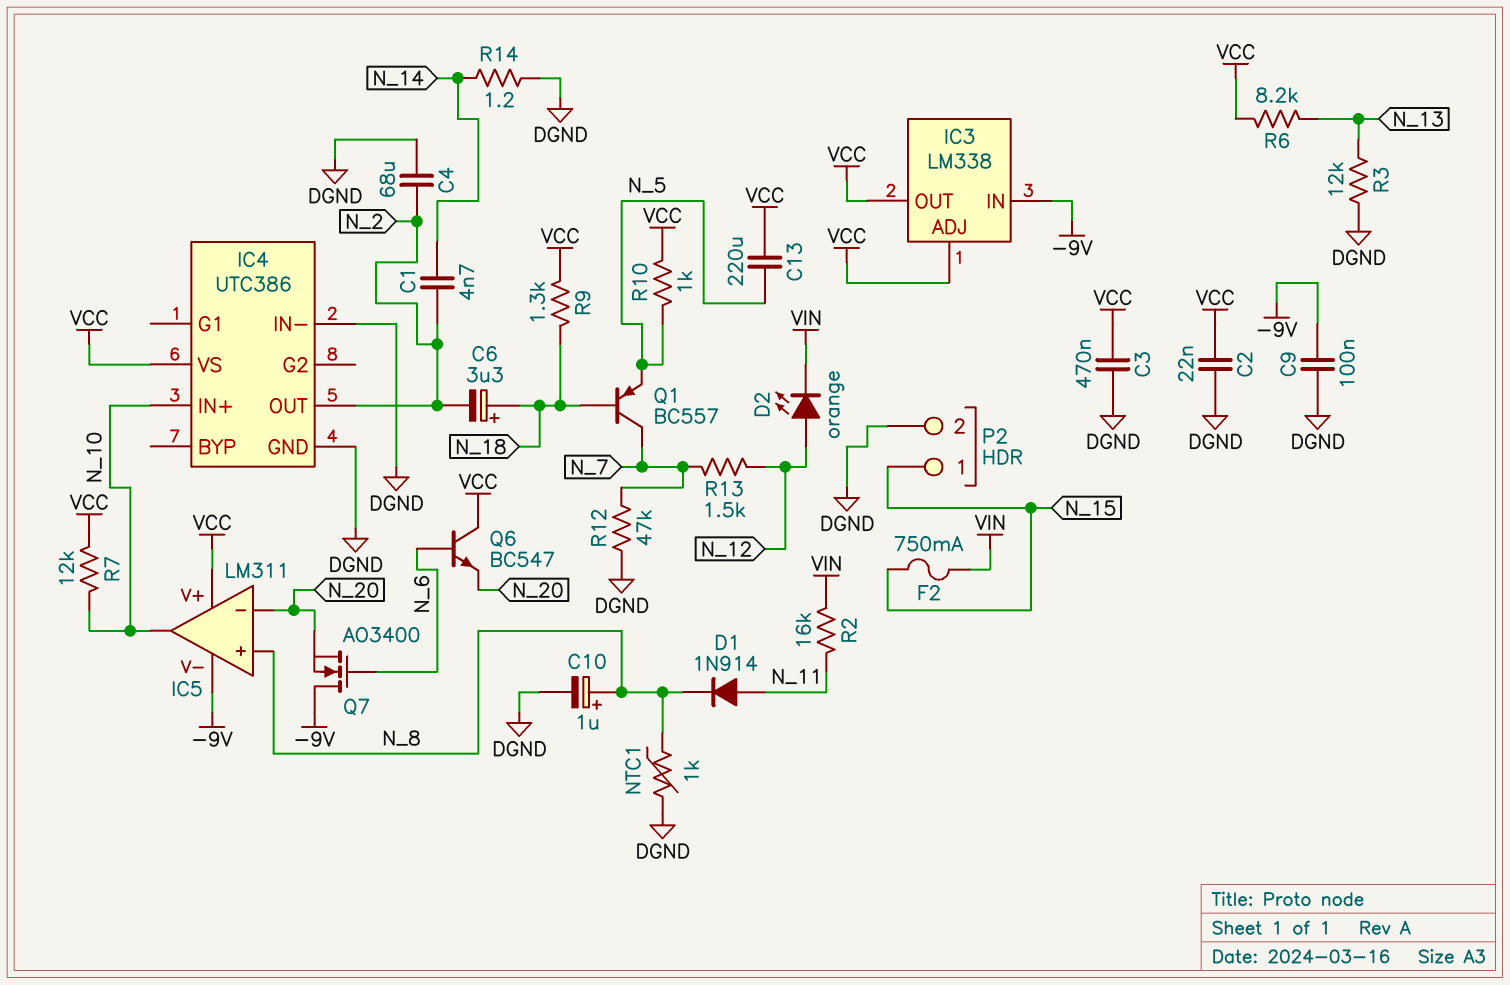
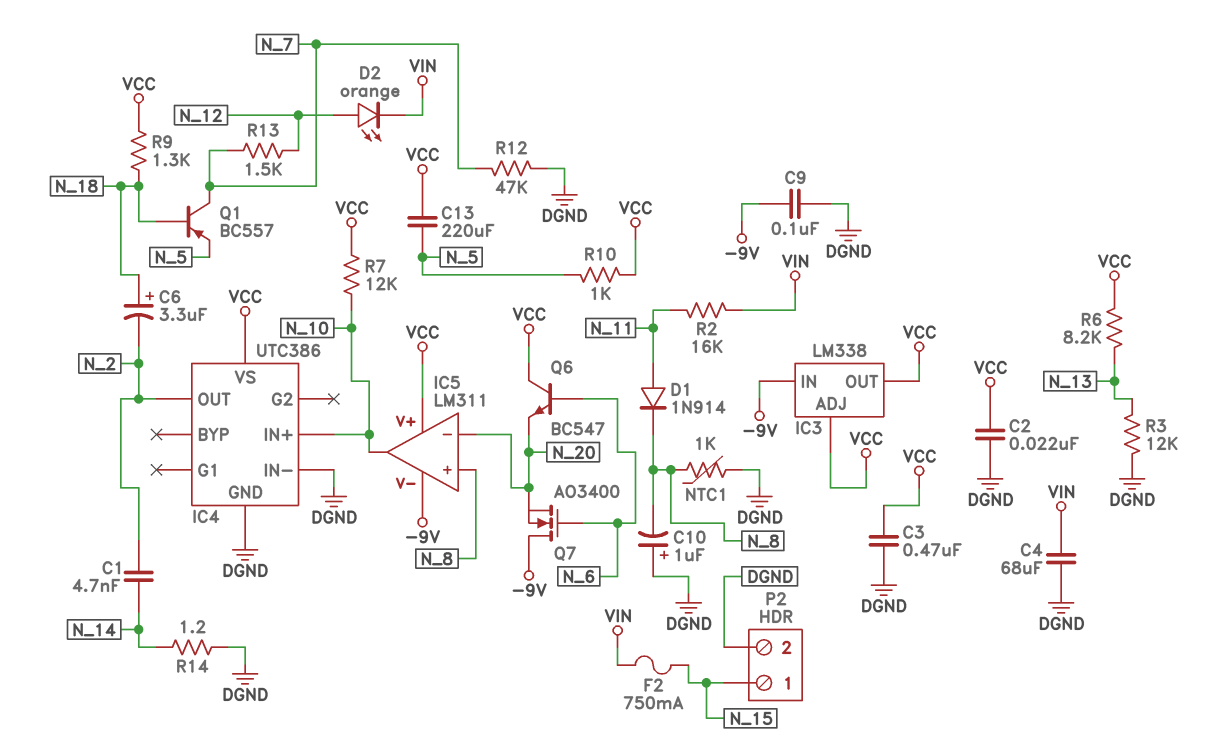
C4: 68uF (DGND, N_2) -> 68uF (DGND, VIN)
C10: 1uF (plus N_8, minus DGND) -> 1uF (plus DGND, minus N_8)

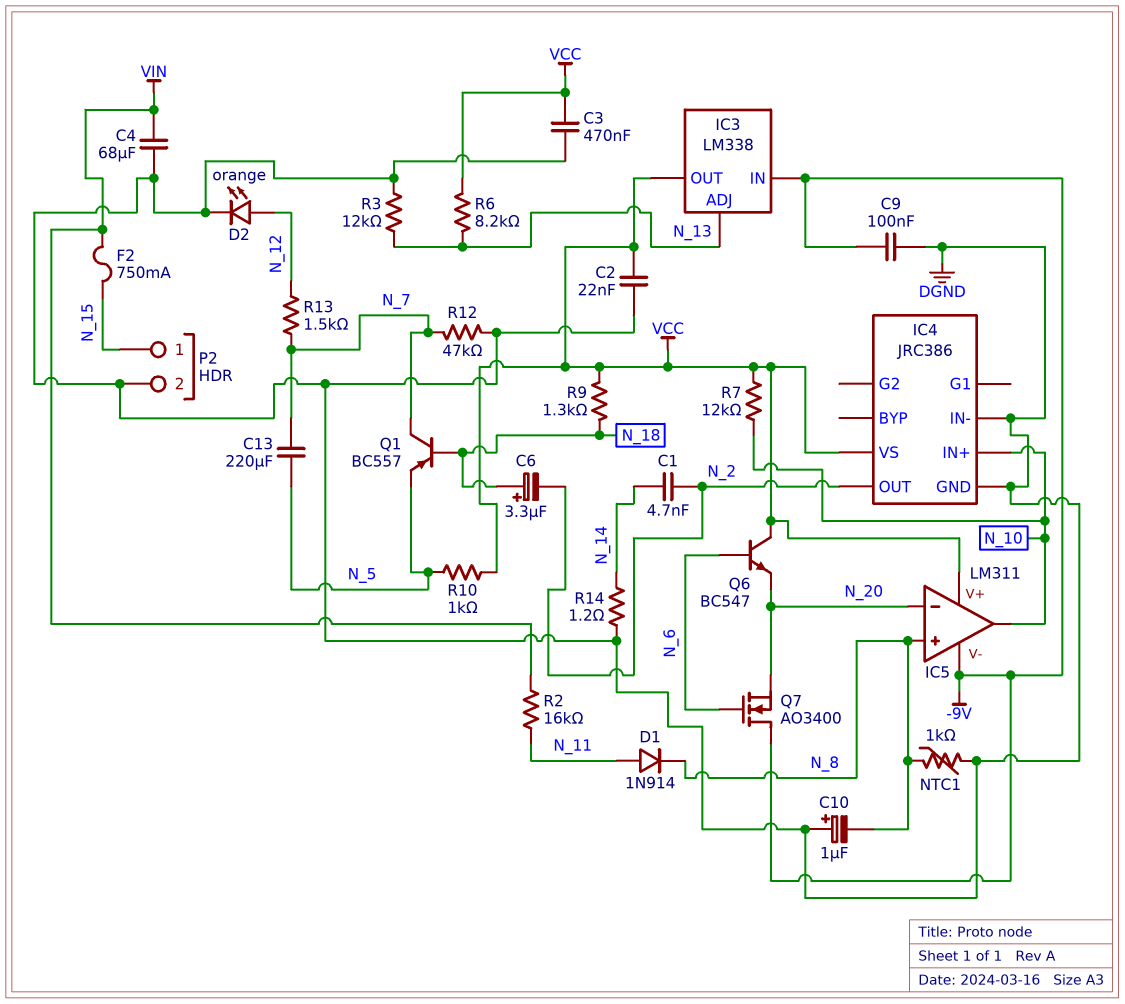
C13: 220uF (N_5, VCC) -> 220uF (N_5, N_7)
D2: LED orange (A N_12, K VIN) -> LED orange (A N_12, K DGND)
IC3 pin ADJ: VCC -> N_13
IC4: UTC386 -> JRC386

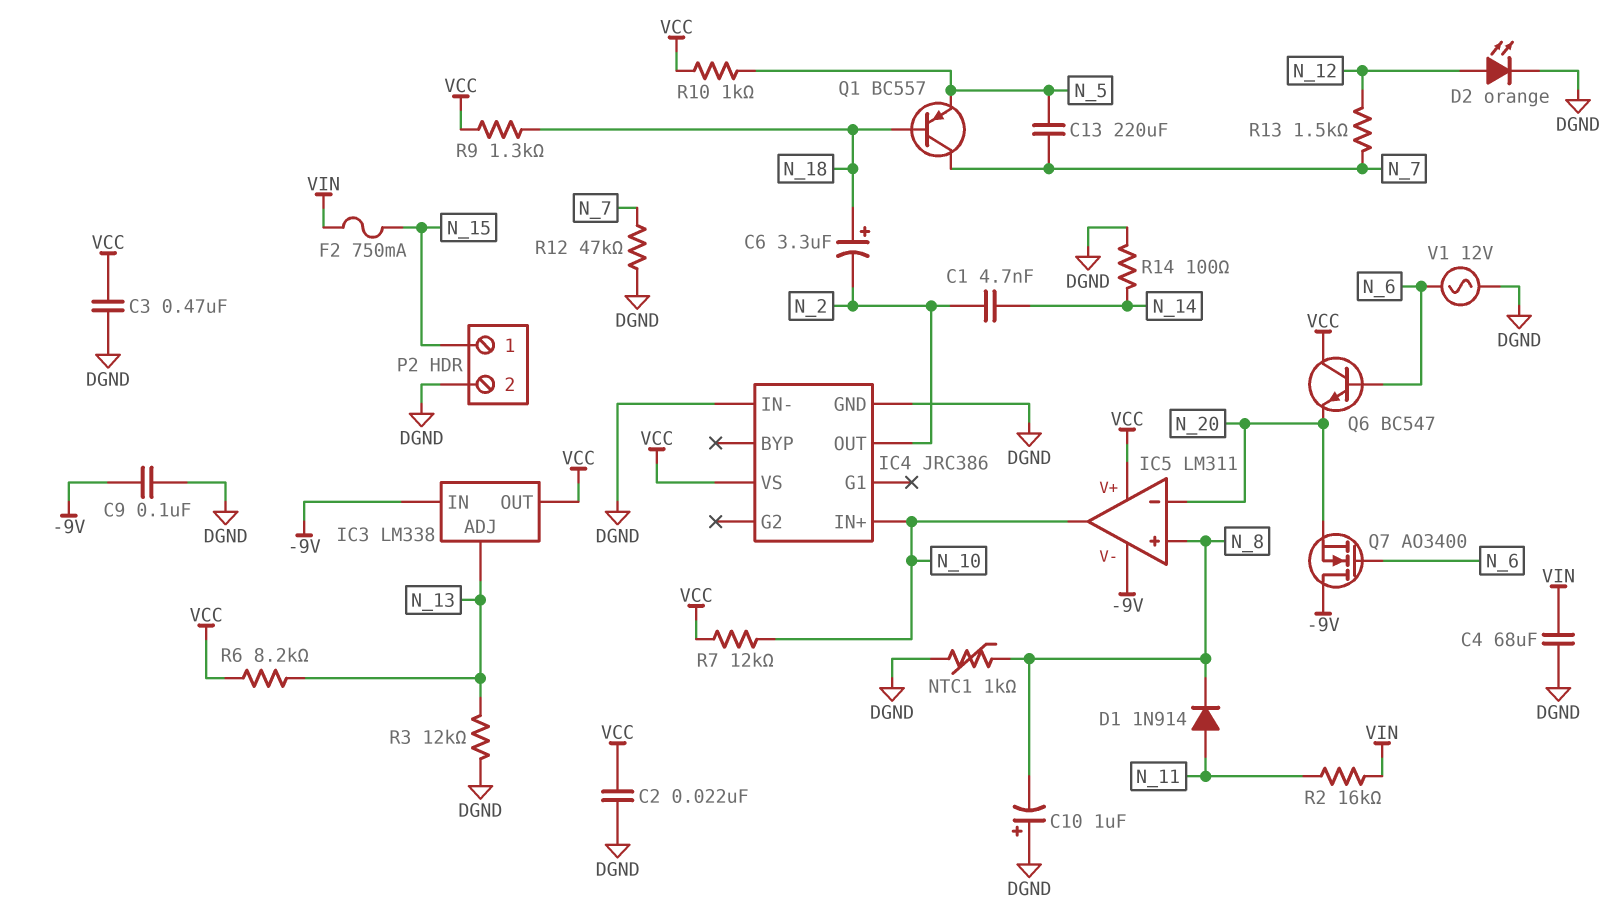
R14: 1.2 (DGND, N_14) -> 100 (DGND, N_14)
V1: none -> AC 12V (DGND, N_6)

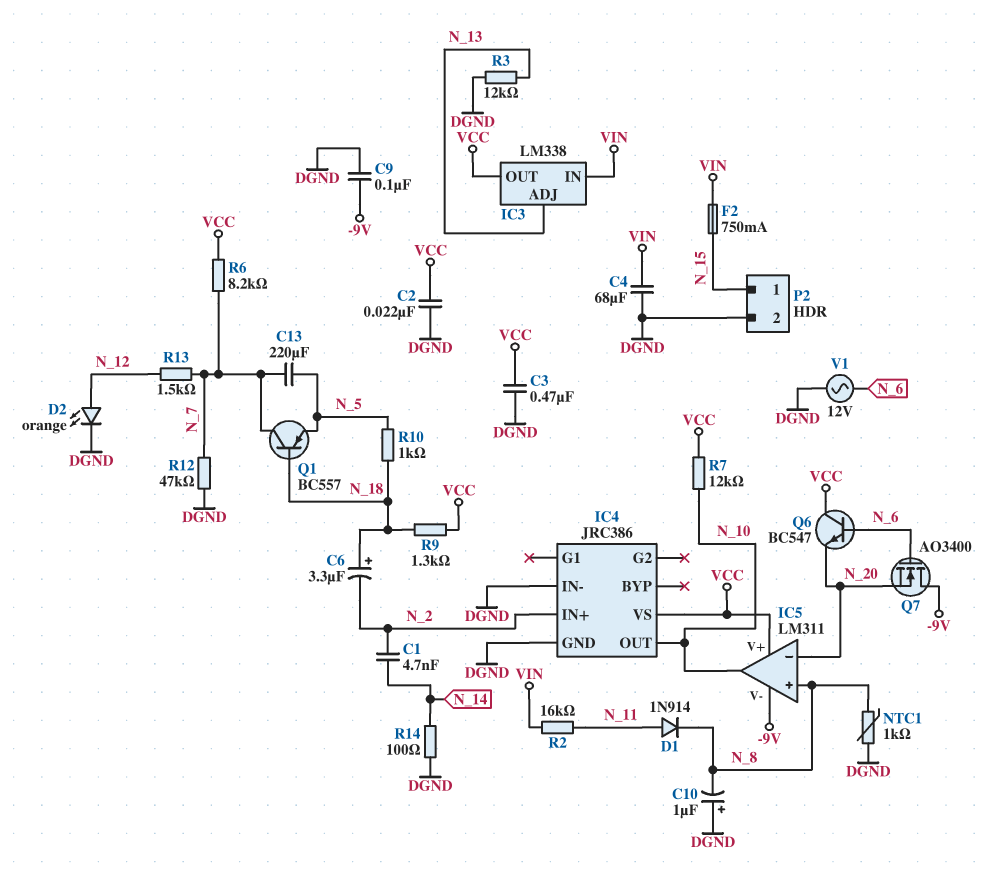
IC3 pin IN: -9V -> VIN
IC4 pin IN+: N_10 -> N_2
IC4 pin OUT: N_2 -> N_10
R6: 8.2k (N_13, VCC) -> 8.2k (N_7, VCC)
R10: 1k (N_5, VCC) -> 1k (N_5, N_18)

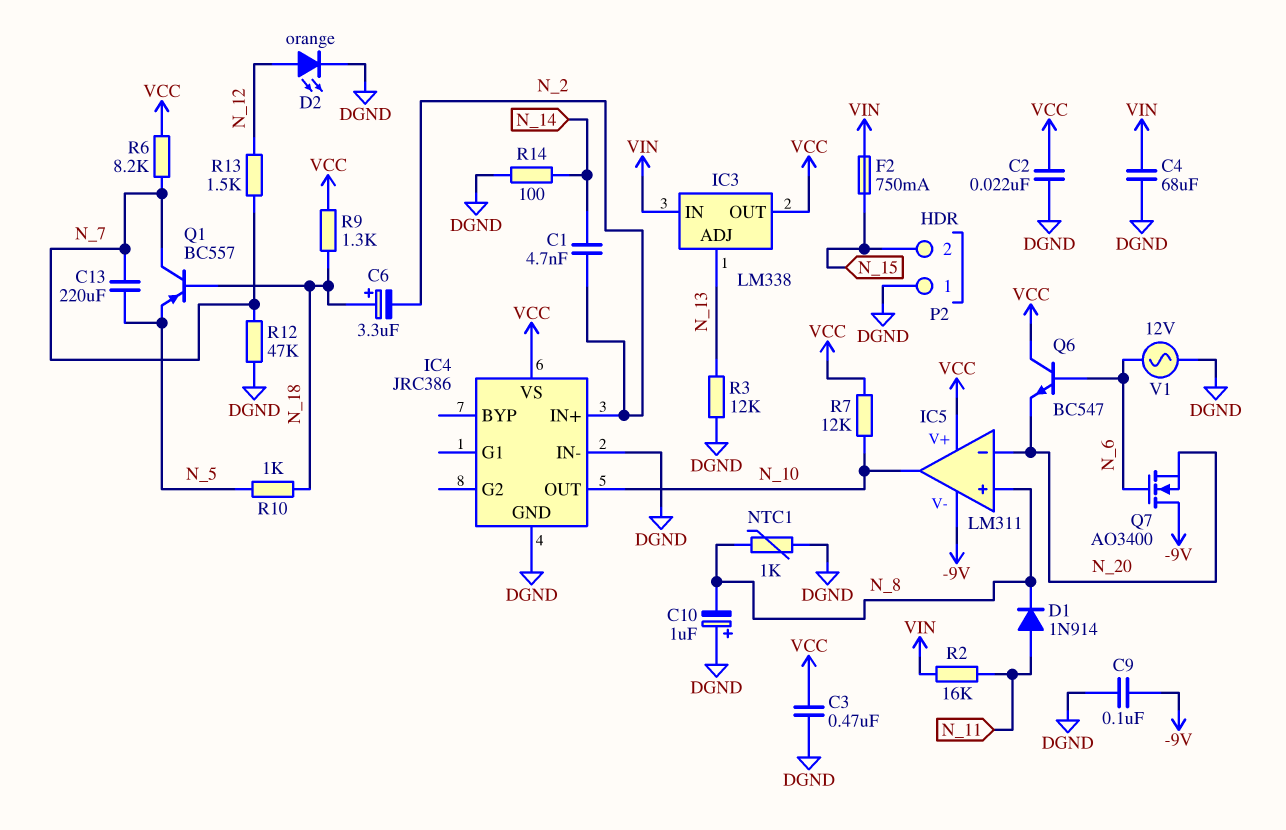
P2 pin 1: N_15 -> DGND
P2 pin 2: DGND -> N_15

